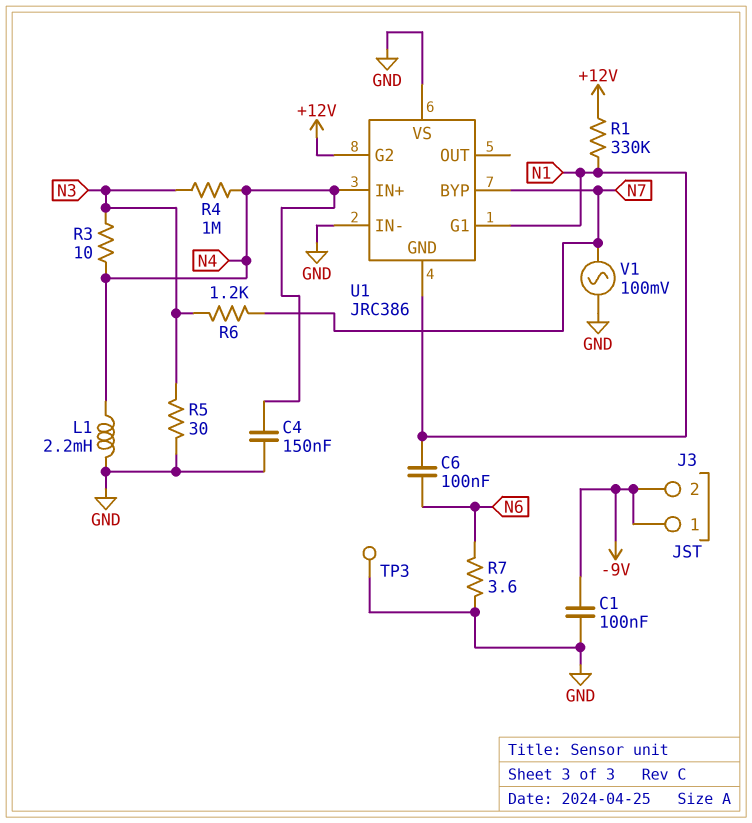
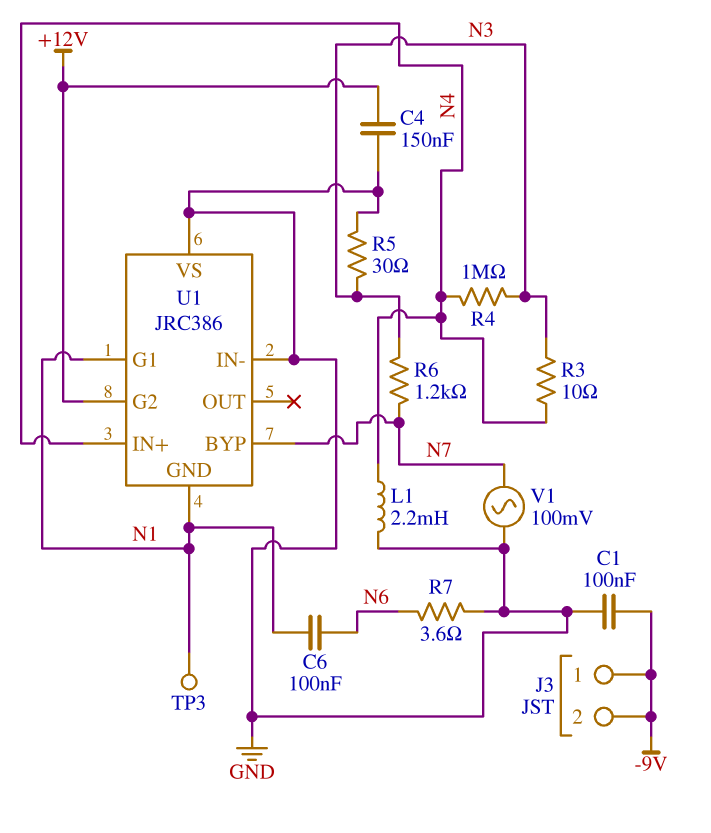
C4: 150nF (GND, N4) -> 150nF (+12V, GND)
R1: 330k (+12V, N1) -> none
TP3: test point (GND) -> test point (N1)

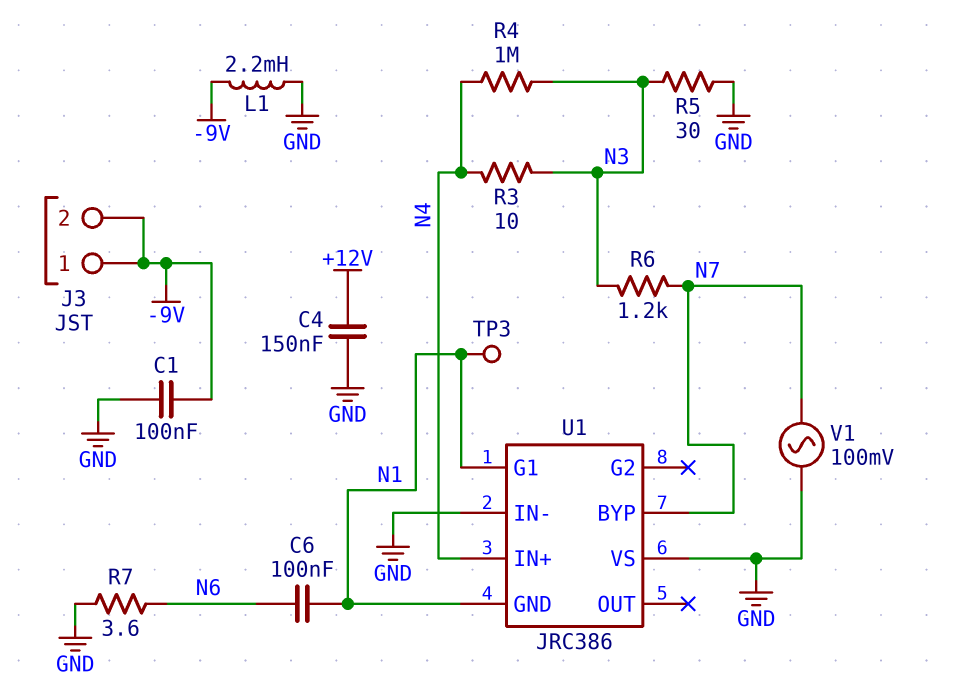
L1: 2.2mH (GND, N4) -> 2.2mH (-9V, GND)
U1 pin G2: +12V -> none

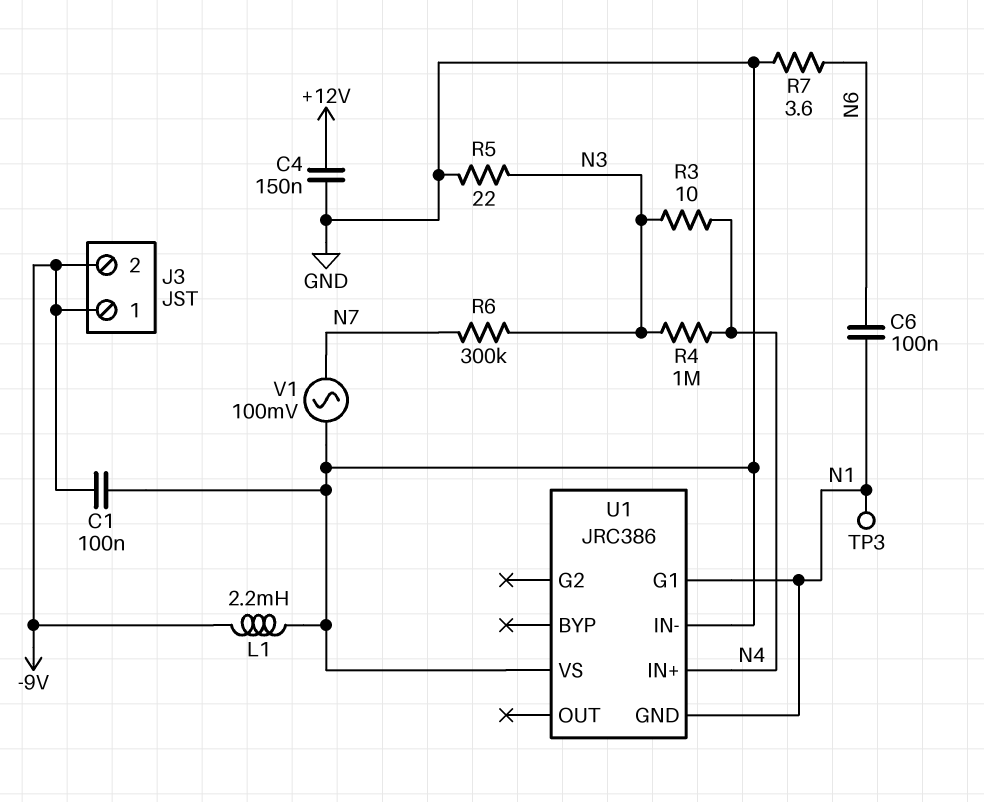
R5: 30 (GND, N3) -> 22 (GND, N3)
R6: 1.2k (N3, N7) -> 300k (N3, N7)
U1 pin BYP: N7 -> none

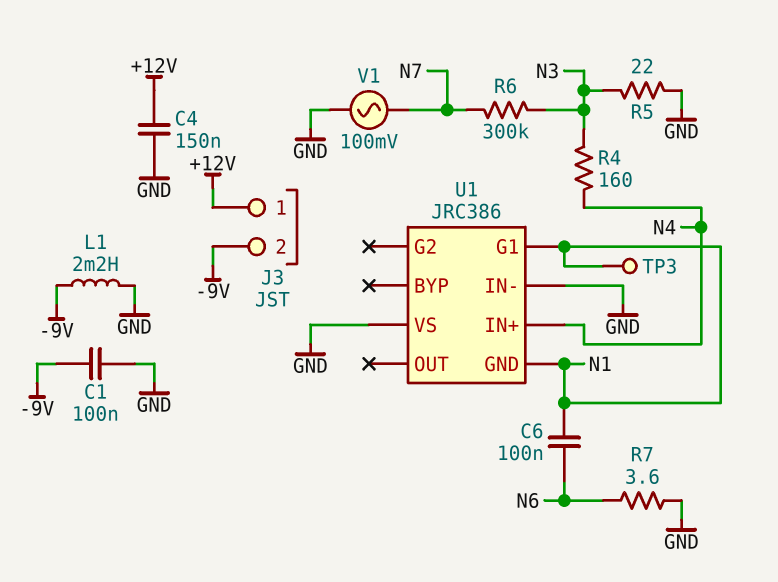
J3 pin 1: -9V -> +12V
R3: 10 (N3, N4) -> none
R4: 1M (N3, N4) -> 160 (N3, N4)

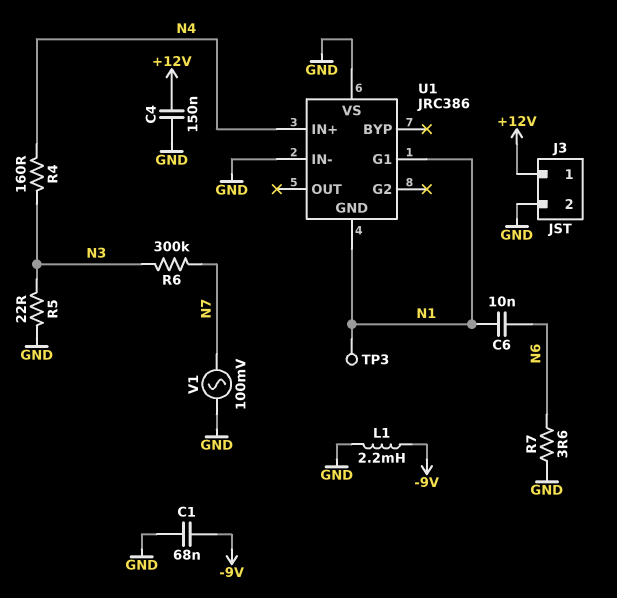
C1: 100nF (-9V, GND) -> 68nF (-9V, GND)
C6: 100nF (N1, N6) -> 10nF (N1, N6)
J3 pin 2: -9V -> GND

